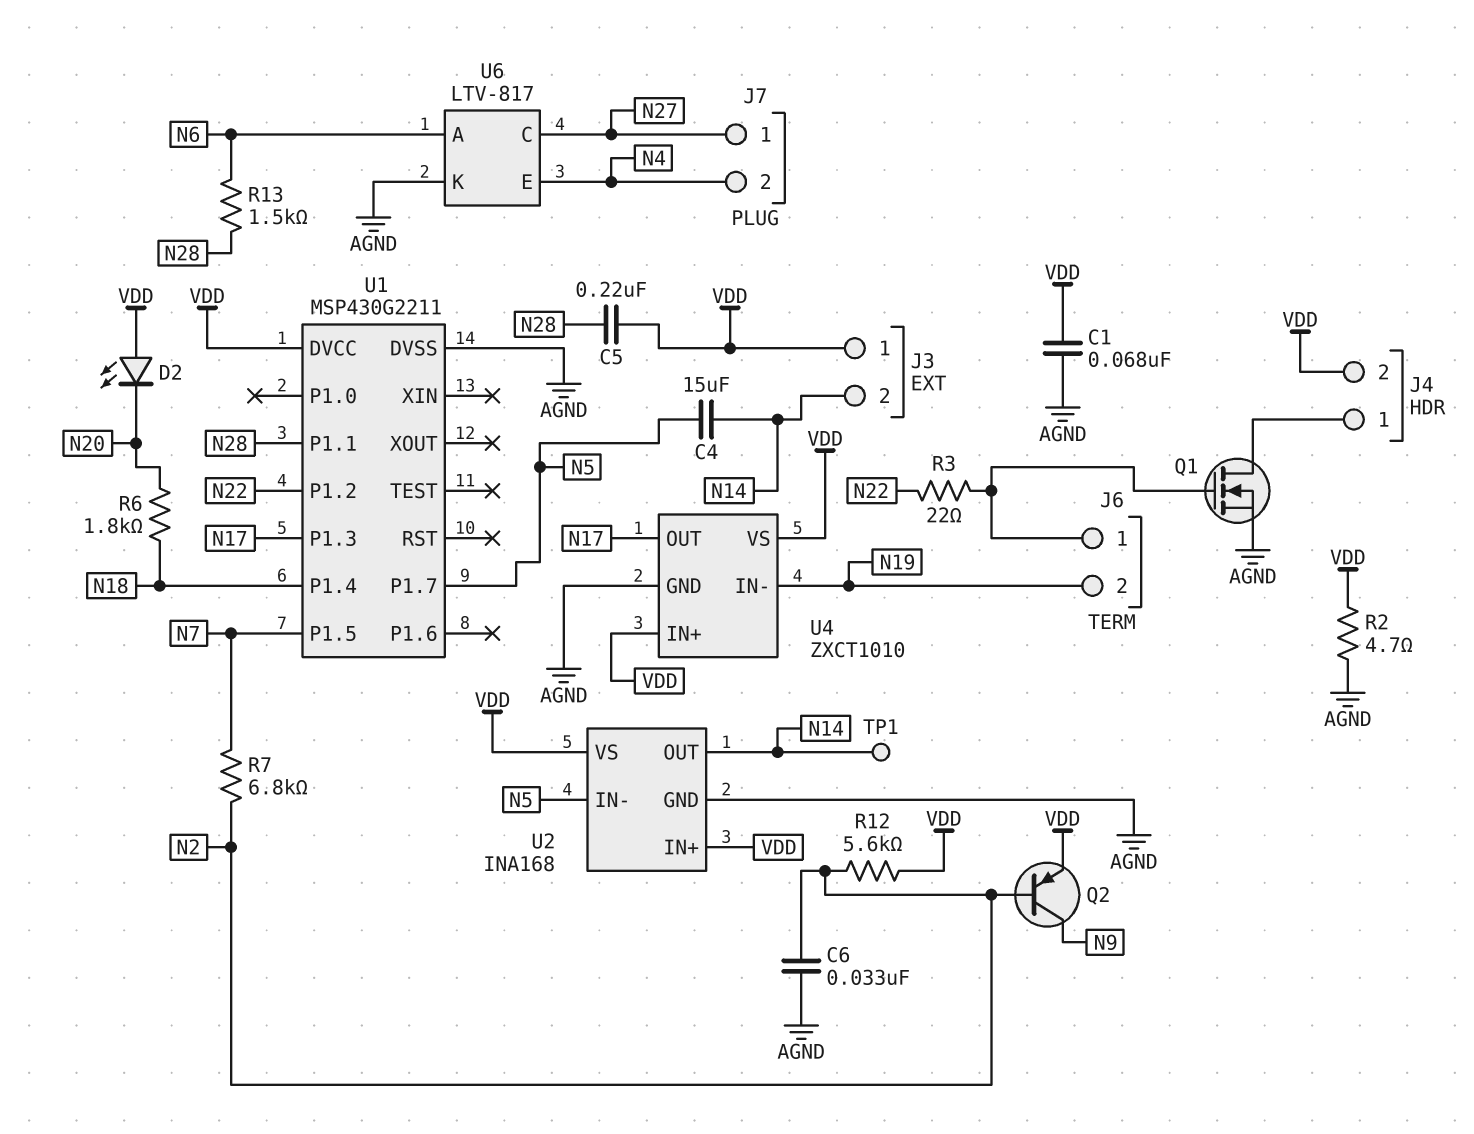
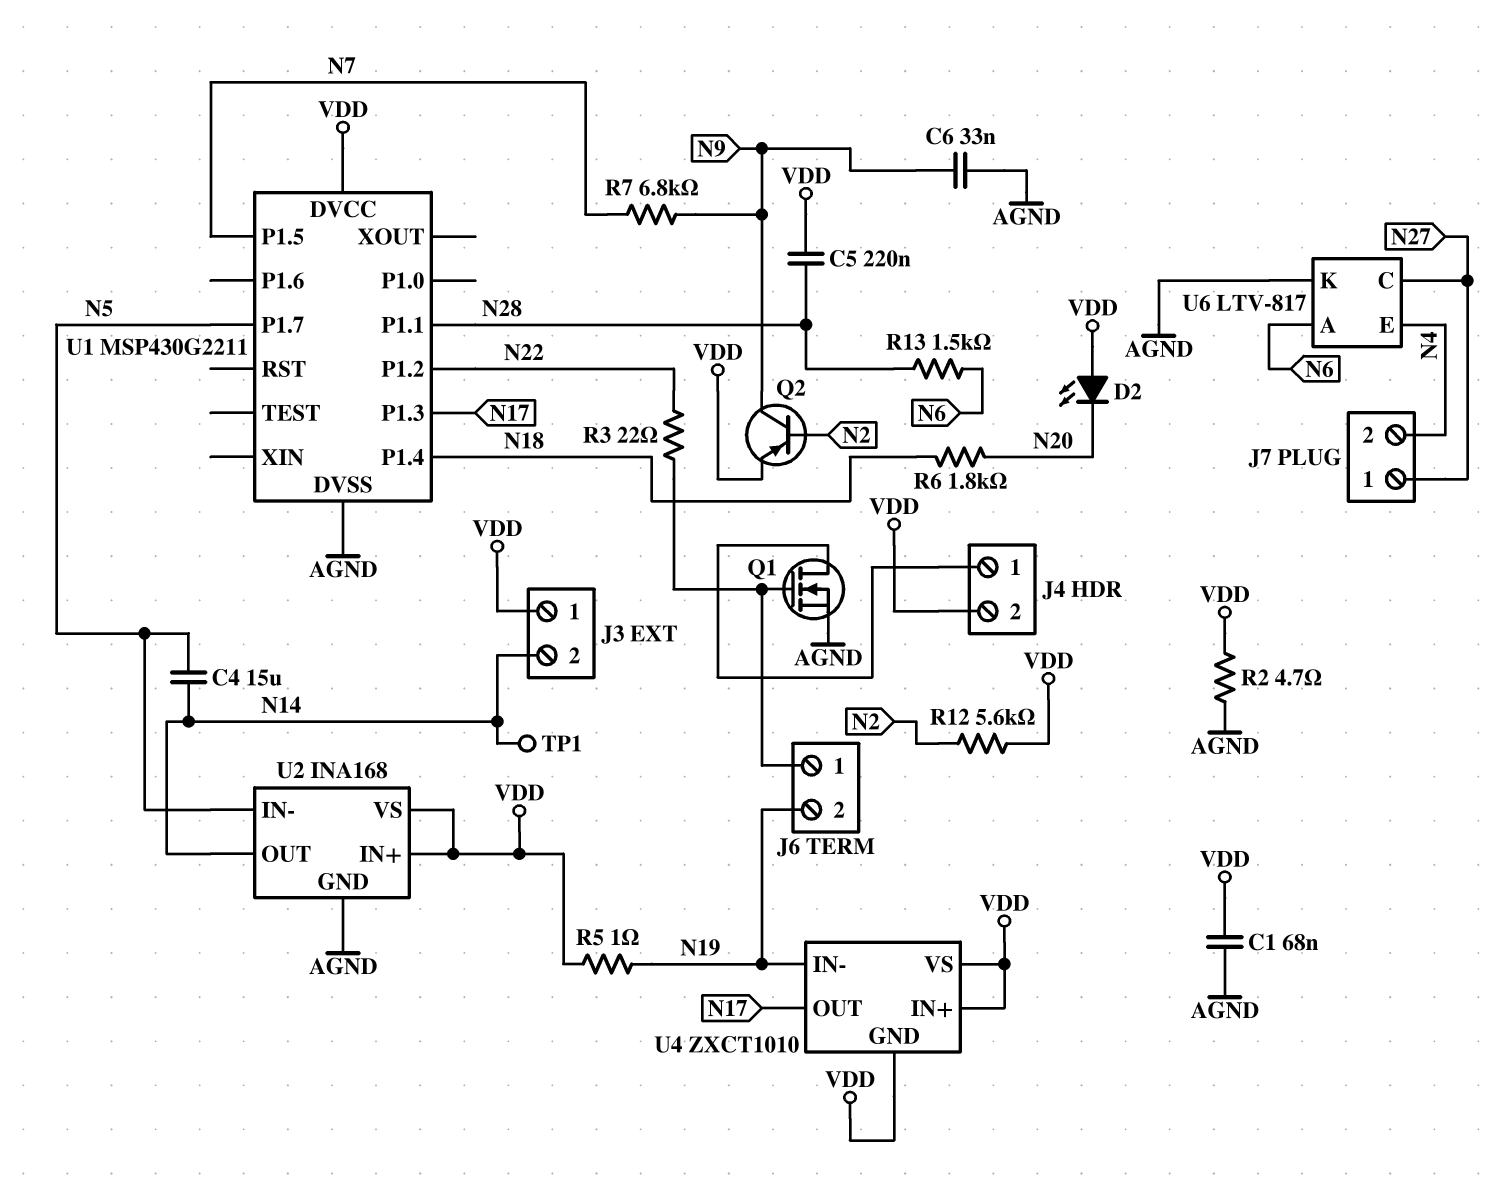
C6: 33nF (AGND, N2) -> 33nF (AGND, N9)
R5: none -> 1 (N19, VDD)
R7: 6.8k (N2, N7) -> 6.8k (N7, N9)
U4 pin GND: AGND -> VDD

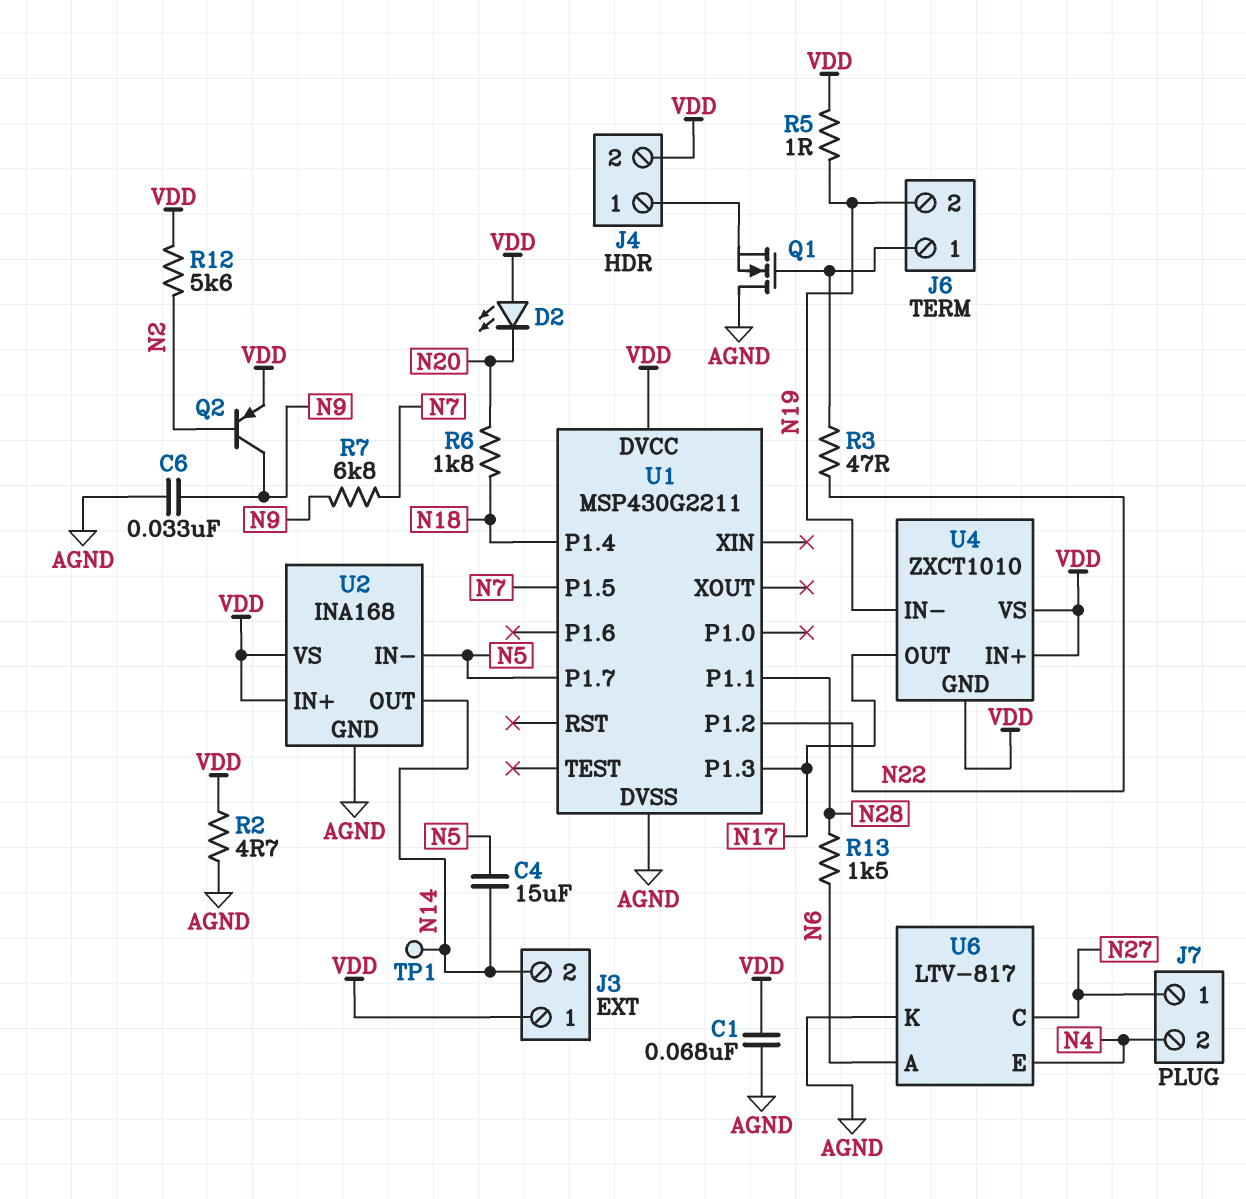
C5: 220nF (N28, VDD) -> none
Q1: NMOS (G J6/1, D J4/1, S AGND) -> NMOS (G J6/1, D AGND, S J4/1)
R3: 22 (J6/1, N22) -> 47 (J6/1, N22)

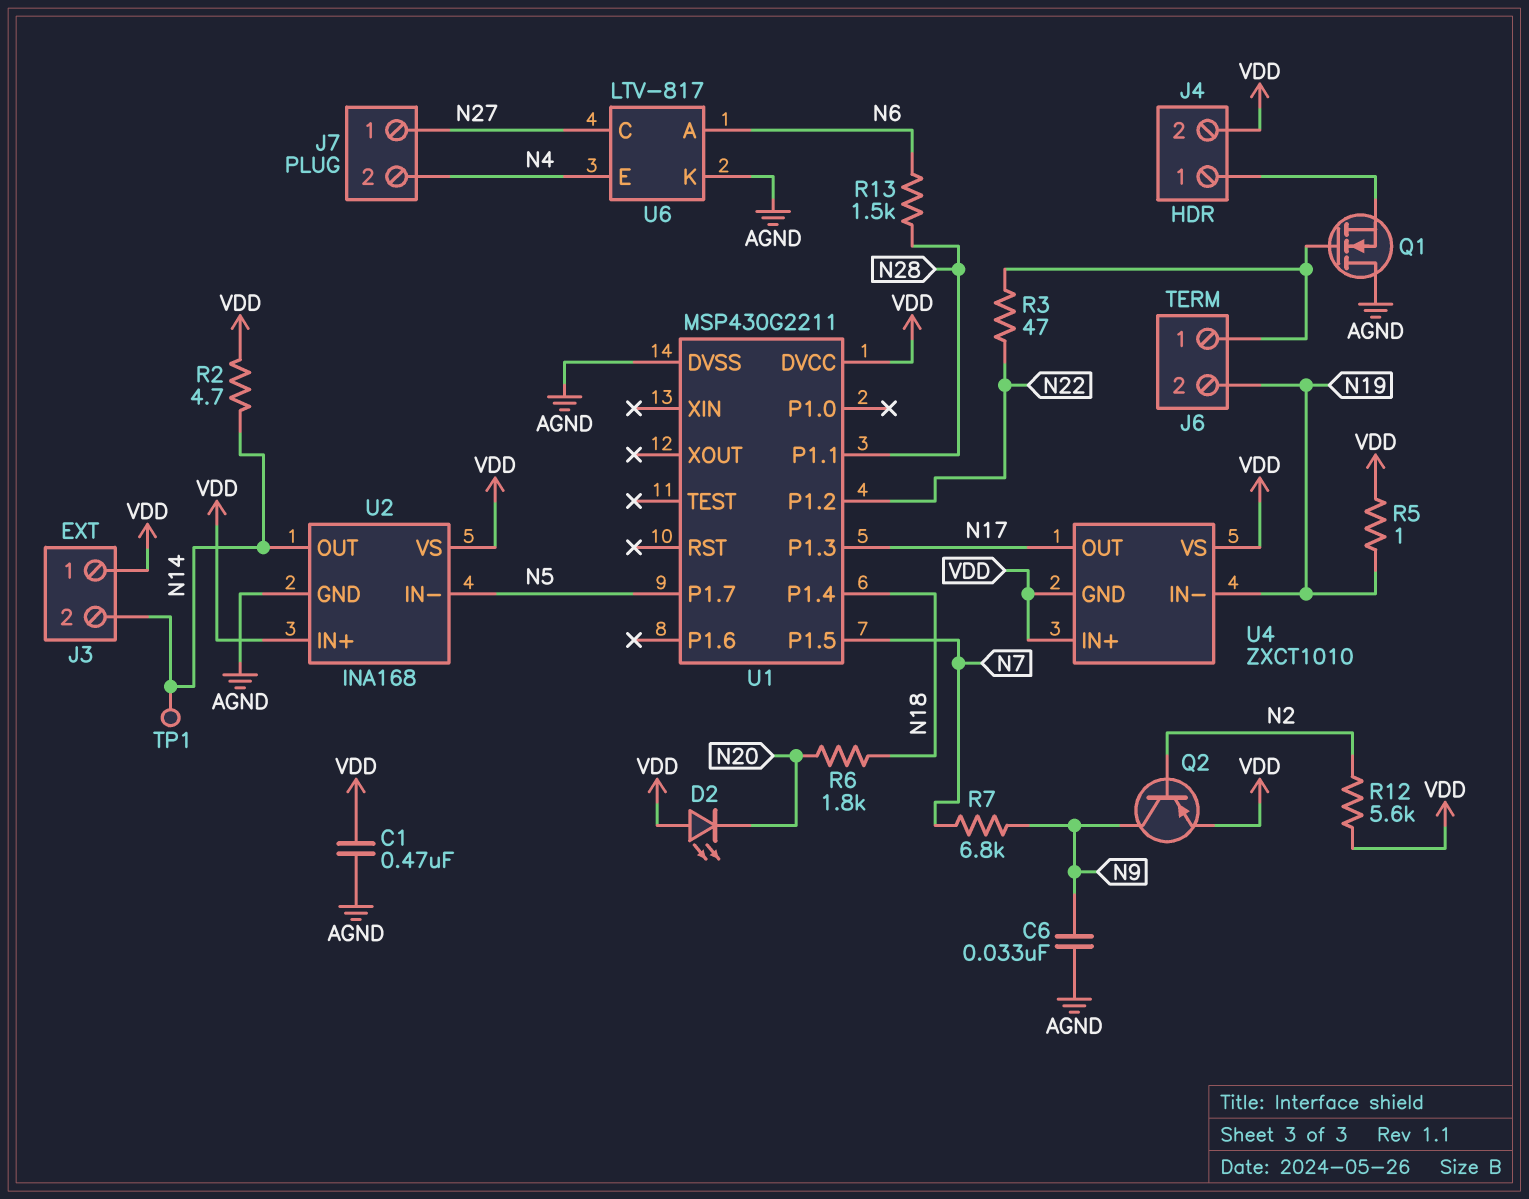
C1: 68nF (AGND, VDD) -> 470nF (AGND, VDD)
C4: 15uF (N5, N14) -> none
R2: 4.7 (AGND, VDD) -> 4.7 (N14, VDD)

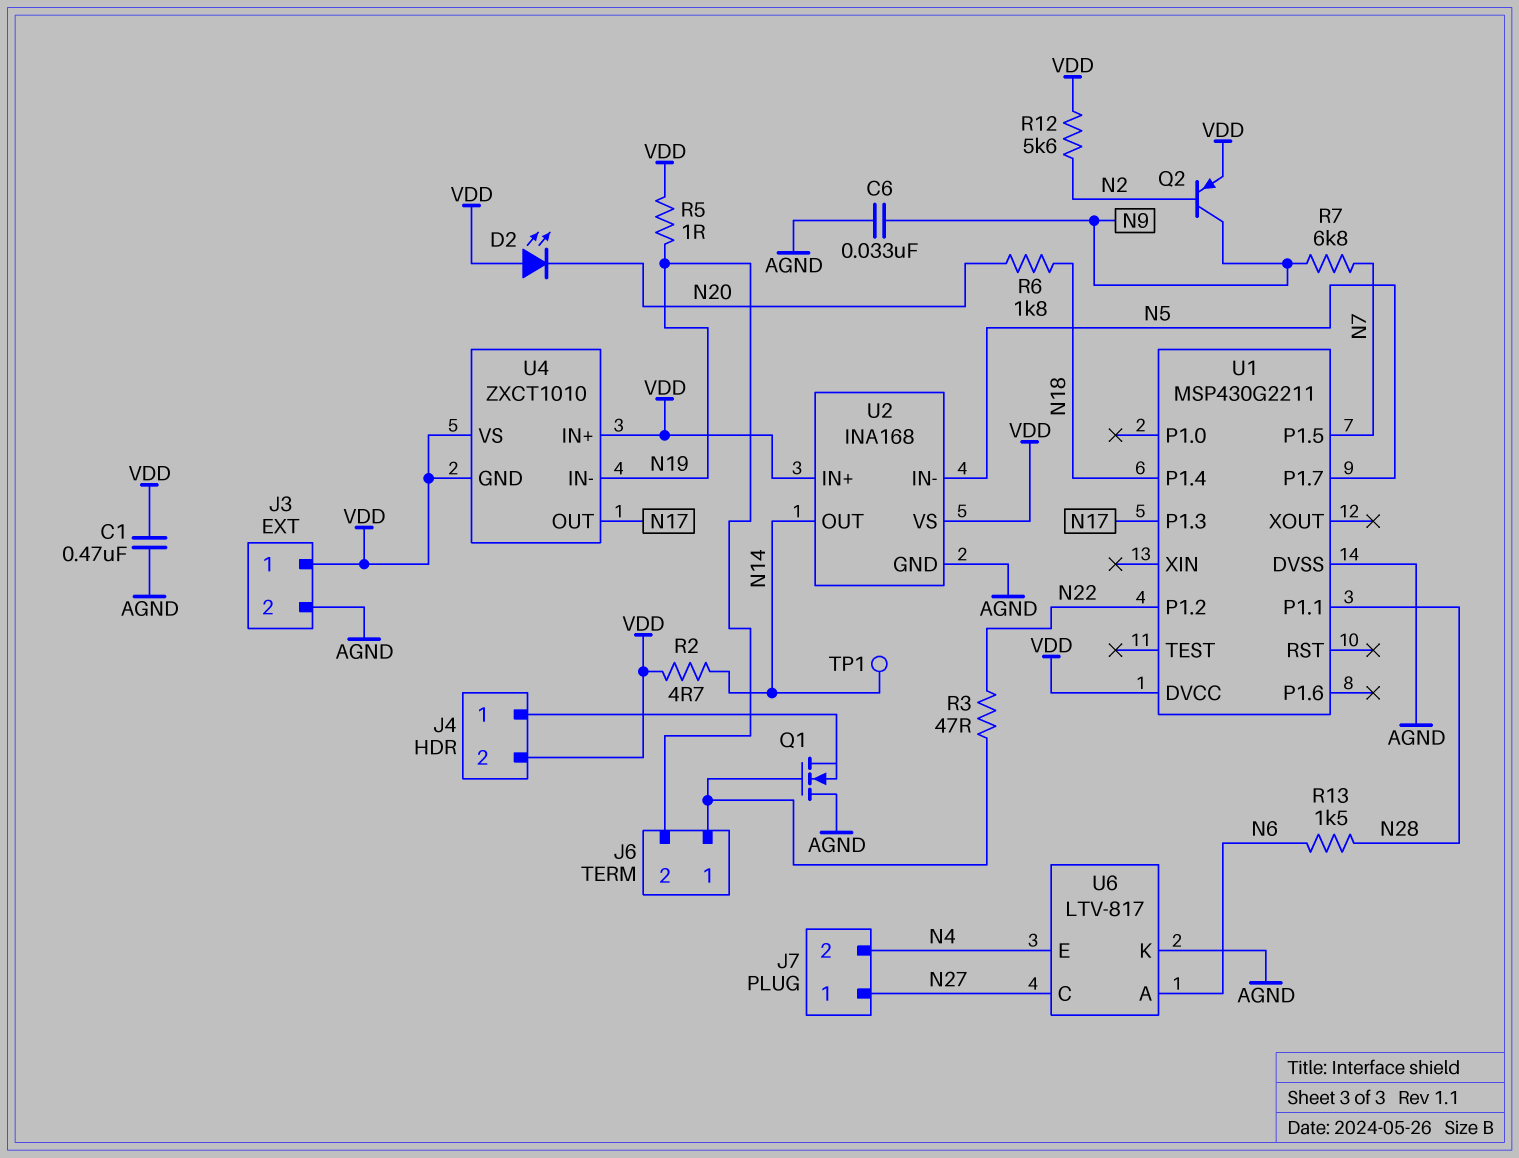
J3 pin 2: N14 -> AGND

